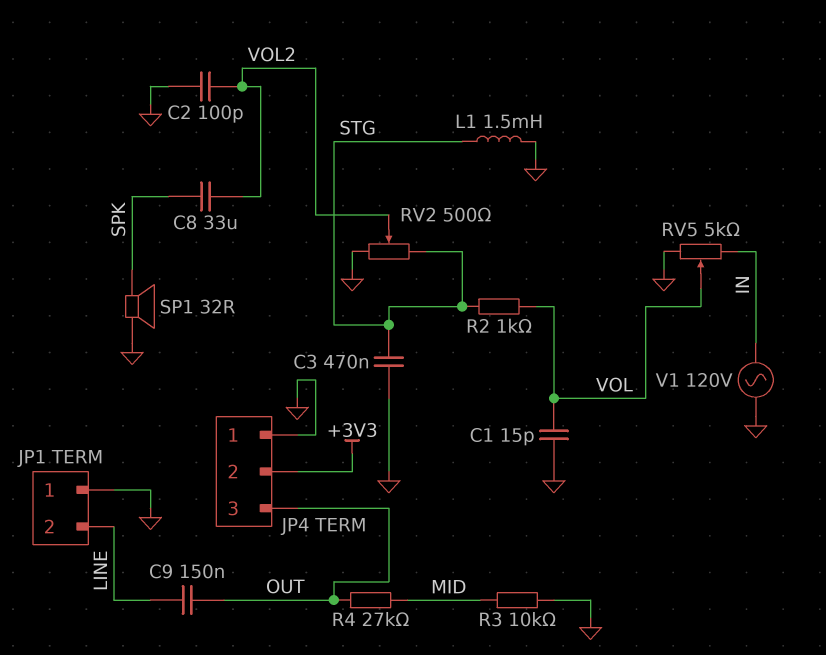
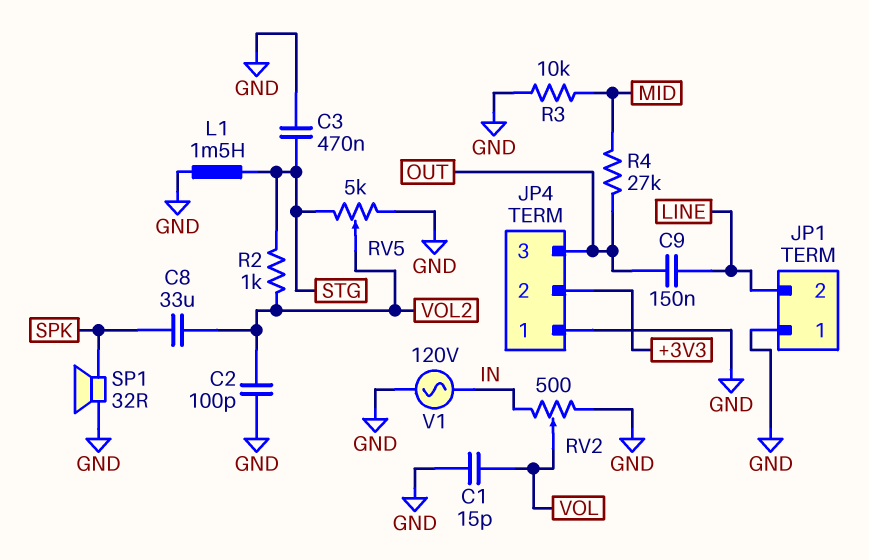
R2: 1k (STG, VOL) -> 1k (STG, VOL2)
RV2: 500 (GND, STG, wiper VOL2) -> 500 (GND, IN, wiper VOL)
RV5: 5k (GND, IN, wiper VOL) -> 5k (GND, STG, wiper VOL2)

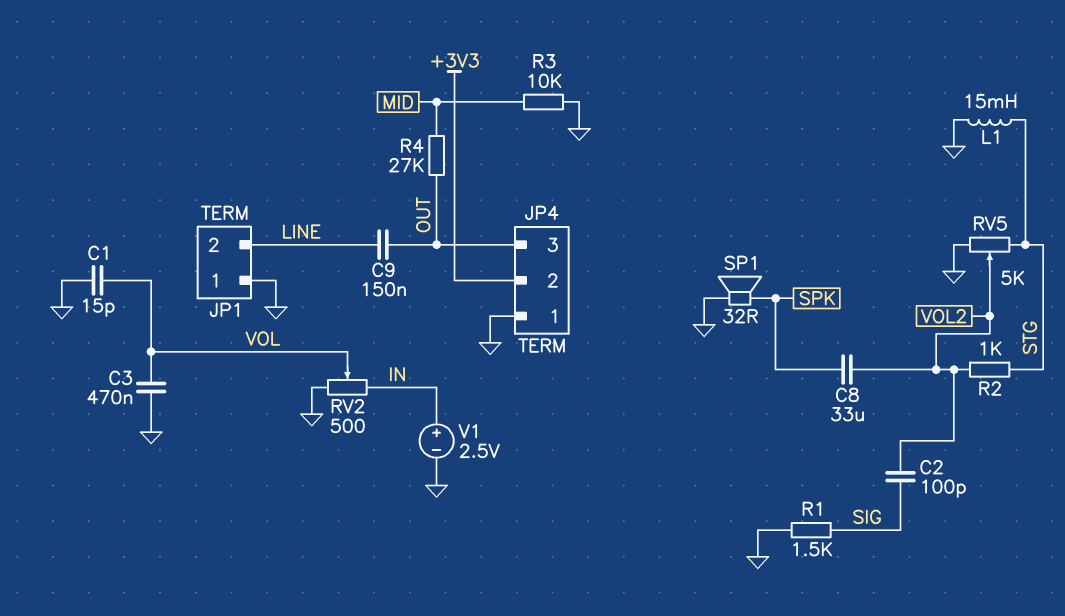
C2: 100pF (GND, VOL2) -> 100pF (SIG, VOL2)
C3: 470nF (GND, STG) -> 470nF (GND, VOL)
L1: 1.5mH (GND, STG) -> 15mH (GND, STG)
R1: none -> 1.5k (GND, SIG)
V1: AC 120V (GND, IN) -> 2.5V (plus IN, minus GND)

